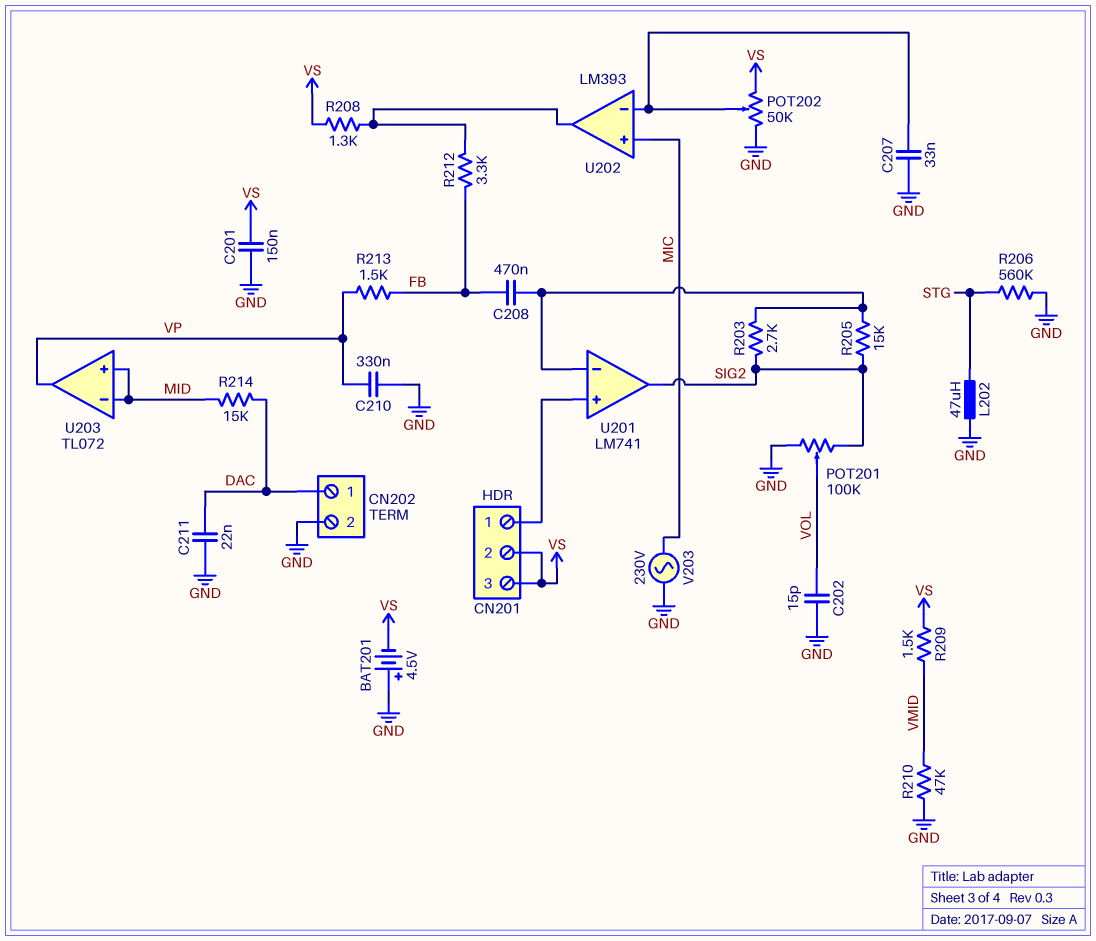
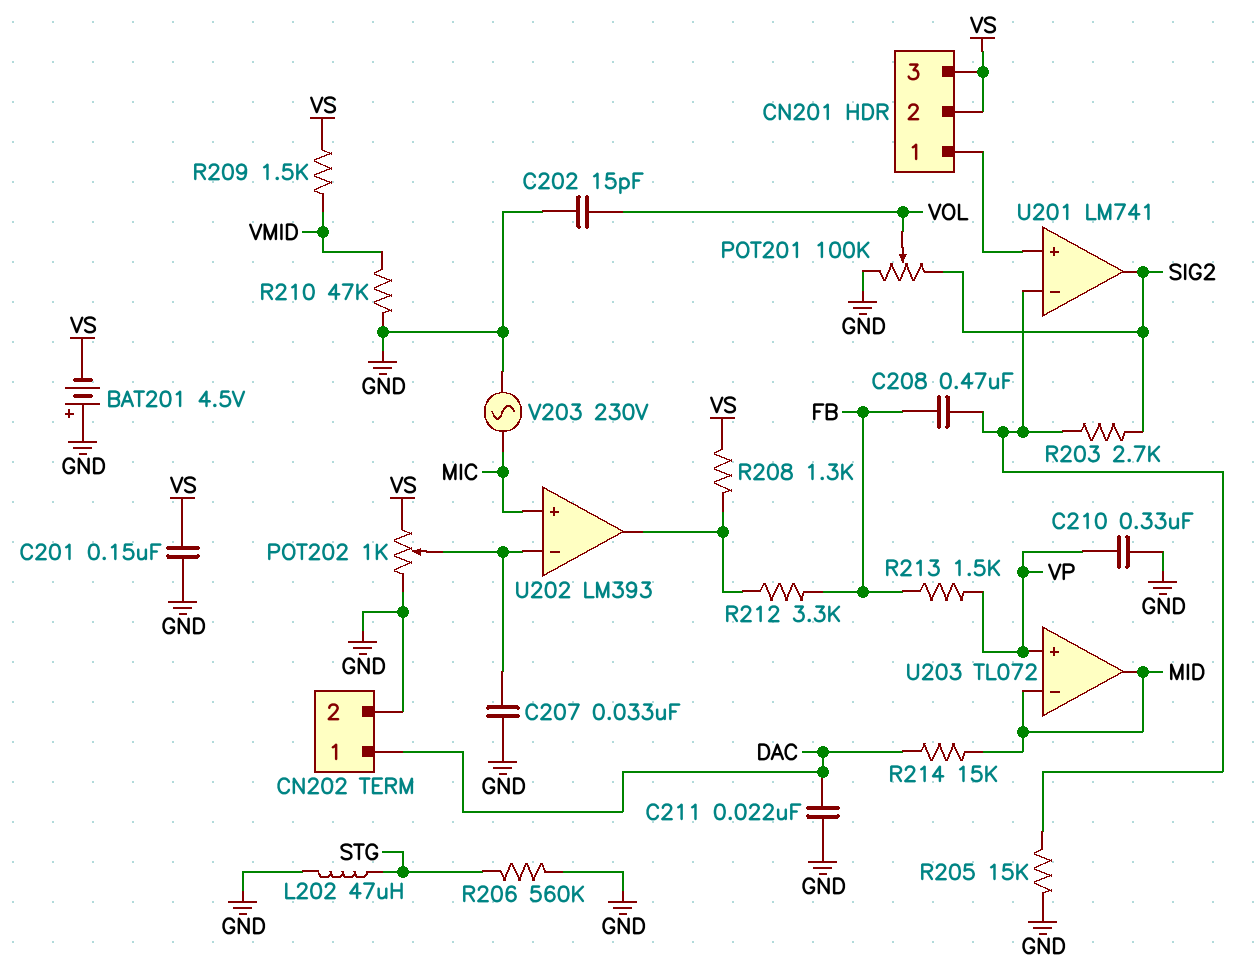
POT202: 50k (GND, VS, wiper U202/in-) -> 1k (GND, VS, wiper U202/in-)
R205: 15k (SIG2, U201/in-) -> 15k (GND, U201/in-)
U203 pin in+: MID -> VP
U203 pin out: VP -> MID

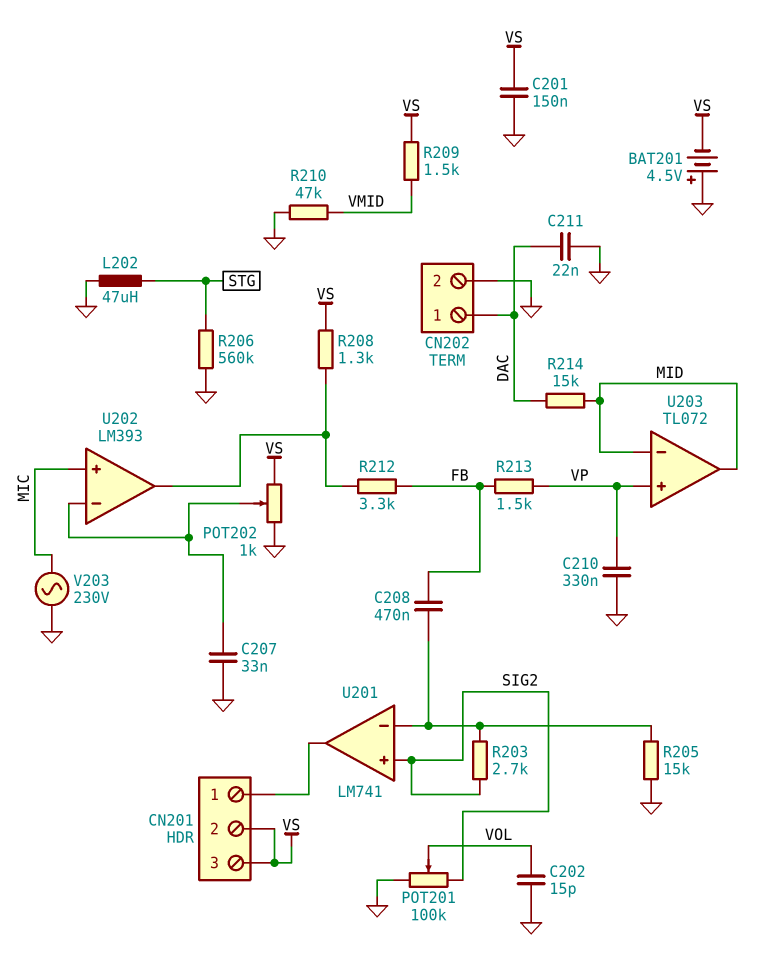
U201 pin in+: CN201/1 -> SIG2
U201 pin out: SIG2 -> CN201/1

